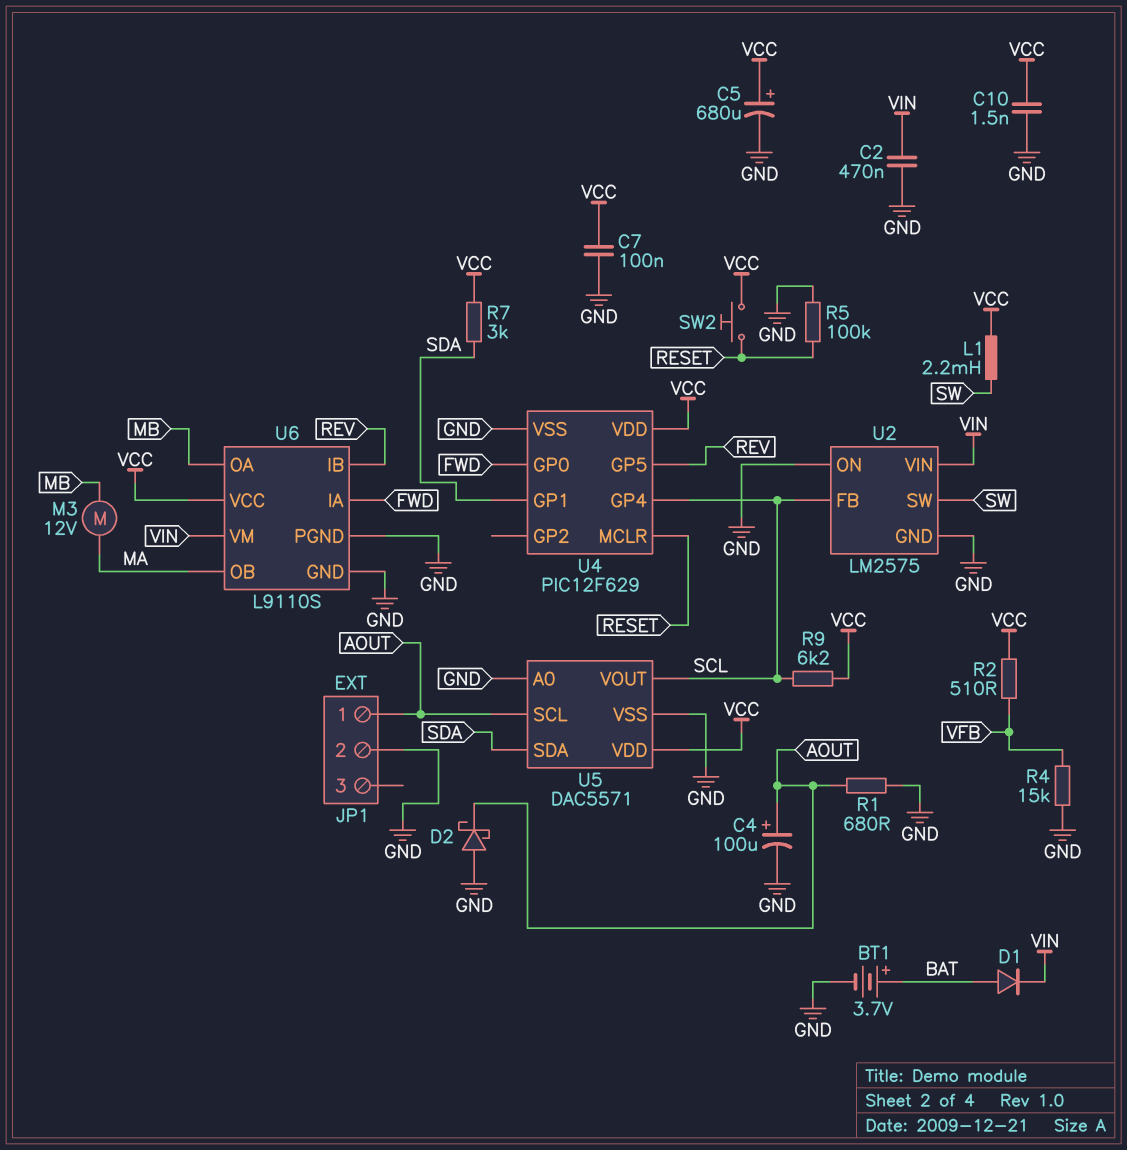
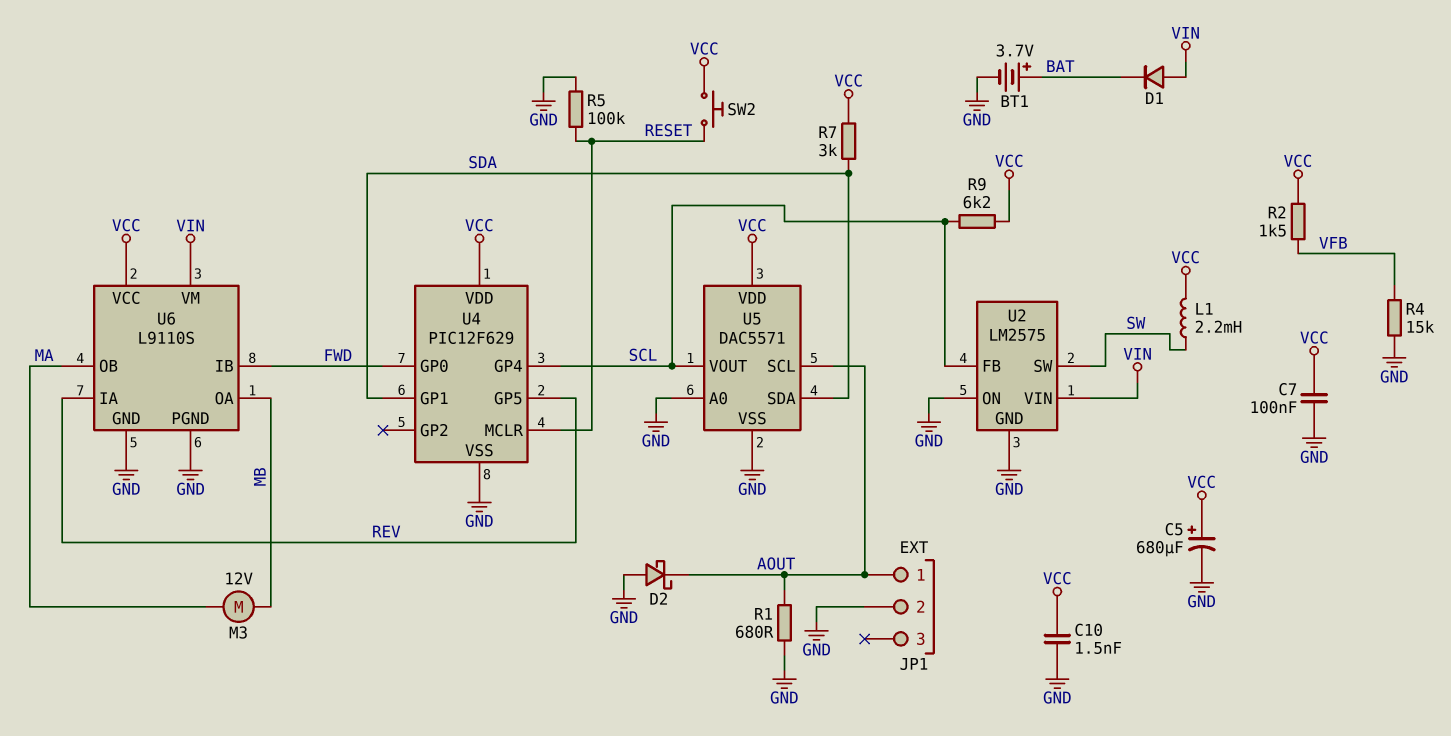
C2: 470nF (GND, VIN) -> none
C4: 100uF (plus AOUT, minus GND) -> none
D1: diode (A BAT, K VIN) -> diode (A VIN, K BAT)
R2: 510 (VCC, VFB) -> 1.5k (VCC, VFB)
U6 pin IA: FWD -> REV
U6 pin IB: REV -> FWD

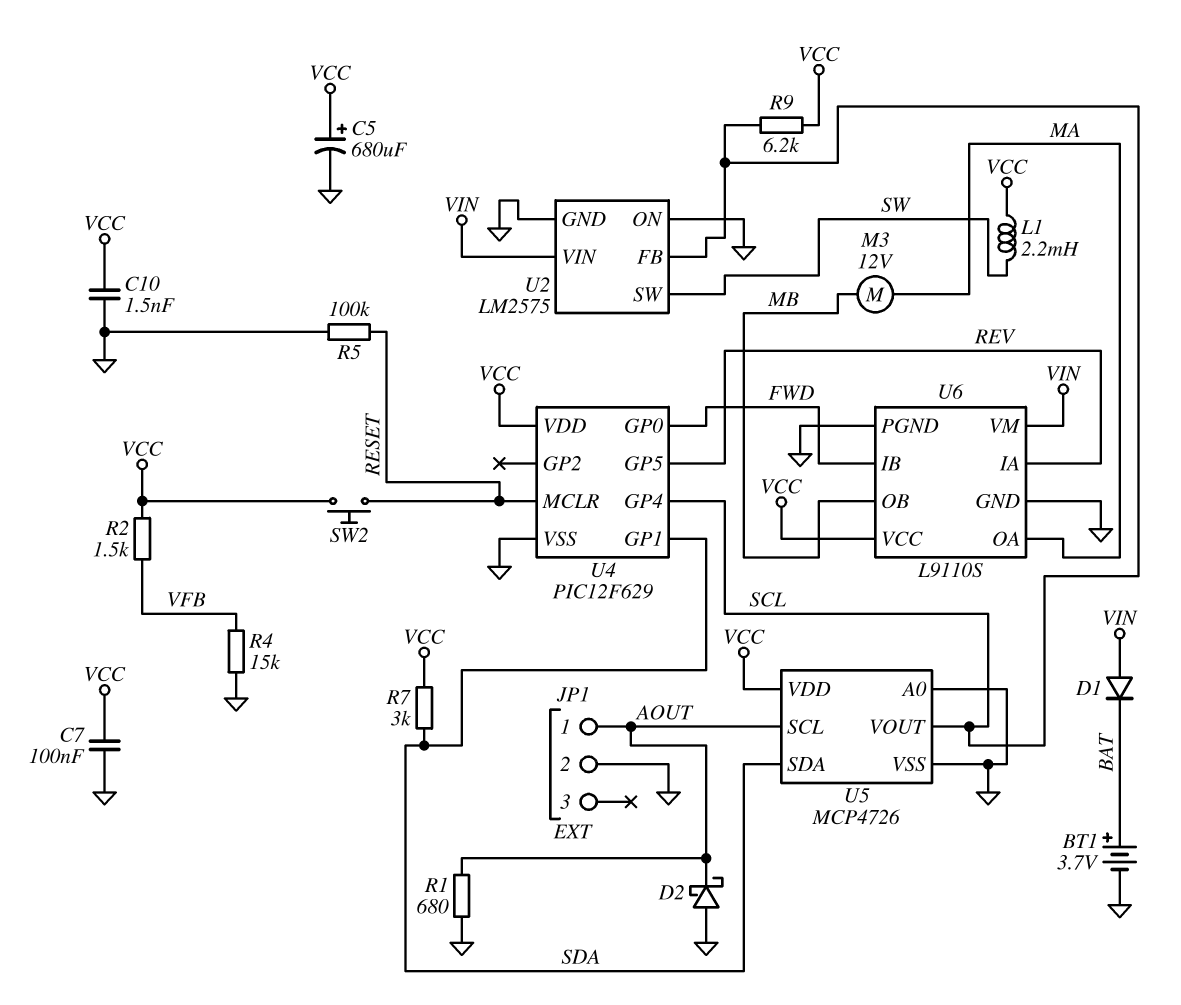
U5: DAC5571 -> MCP4726
U6 pin OA: MB -> MA
U6 pin OB: MA -> MB

